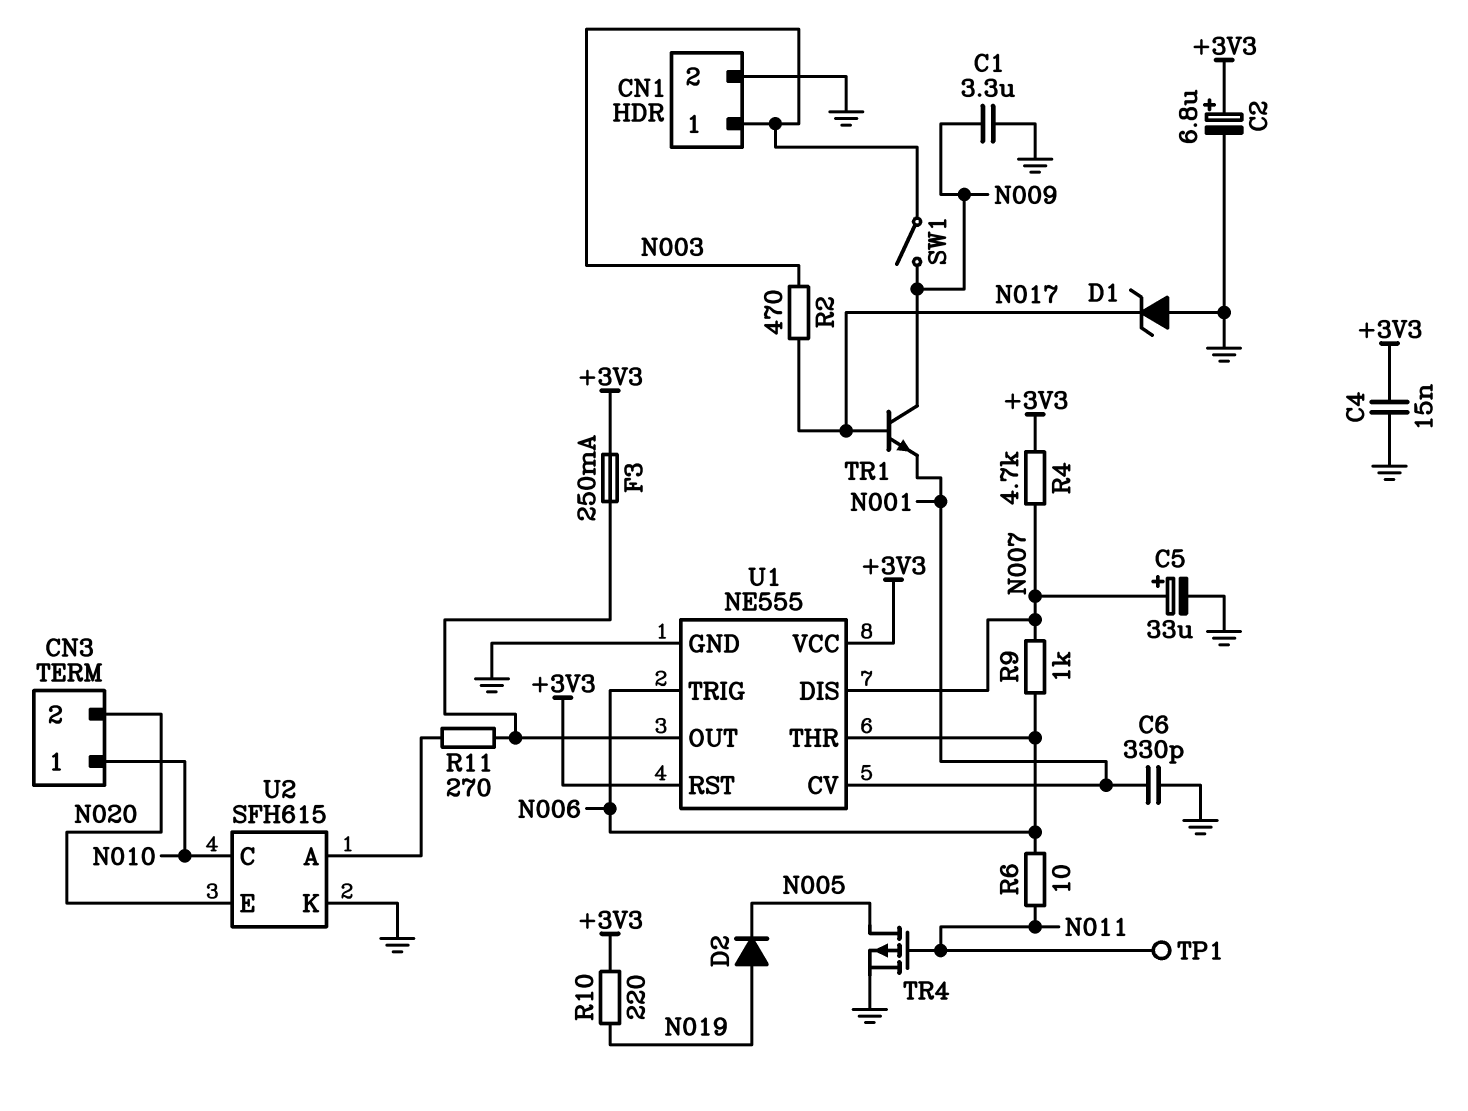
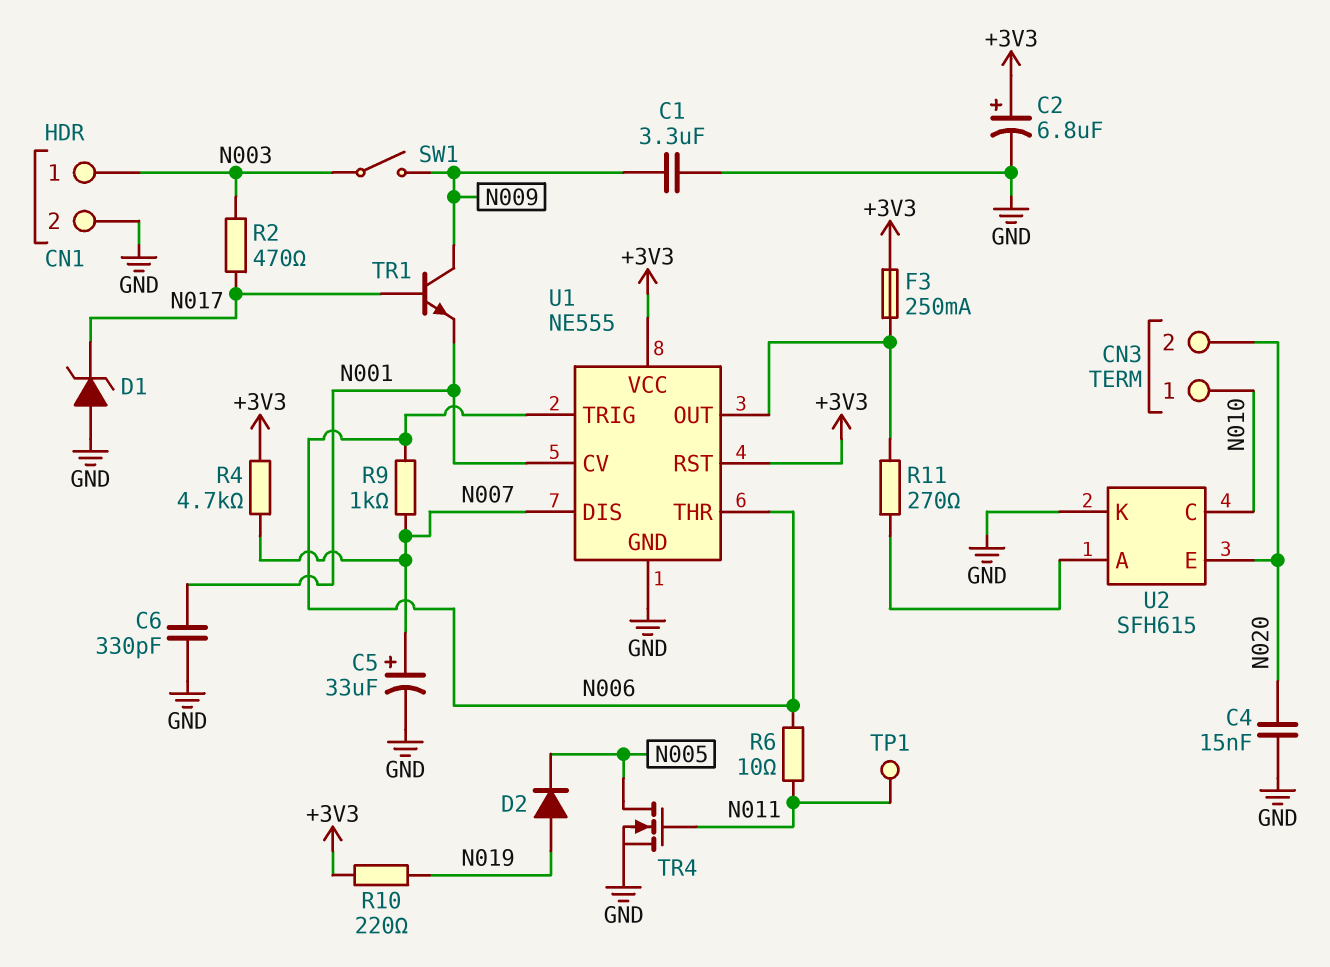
C4: 15nF (+3V3, GND) -> 15nF (GND, N020)
TR4: PMOS (G N011, D N005, S GND) -> NMOS (G N011, D N005, S GND)

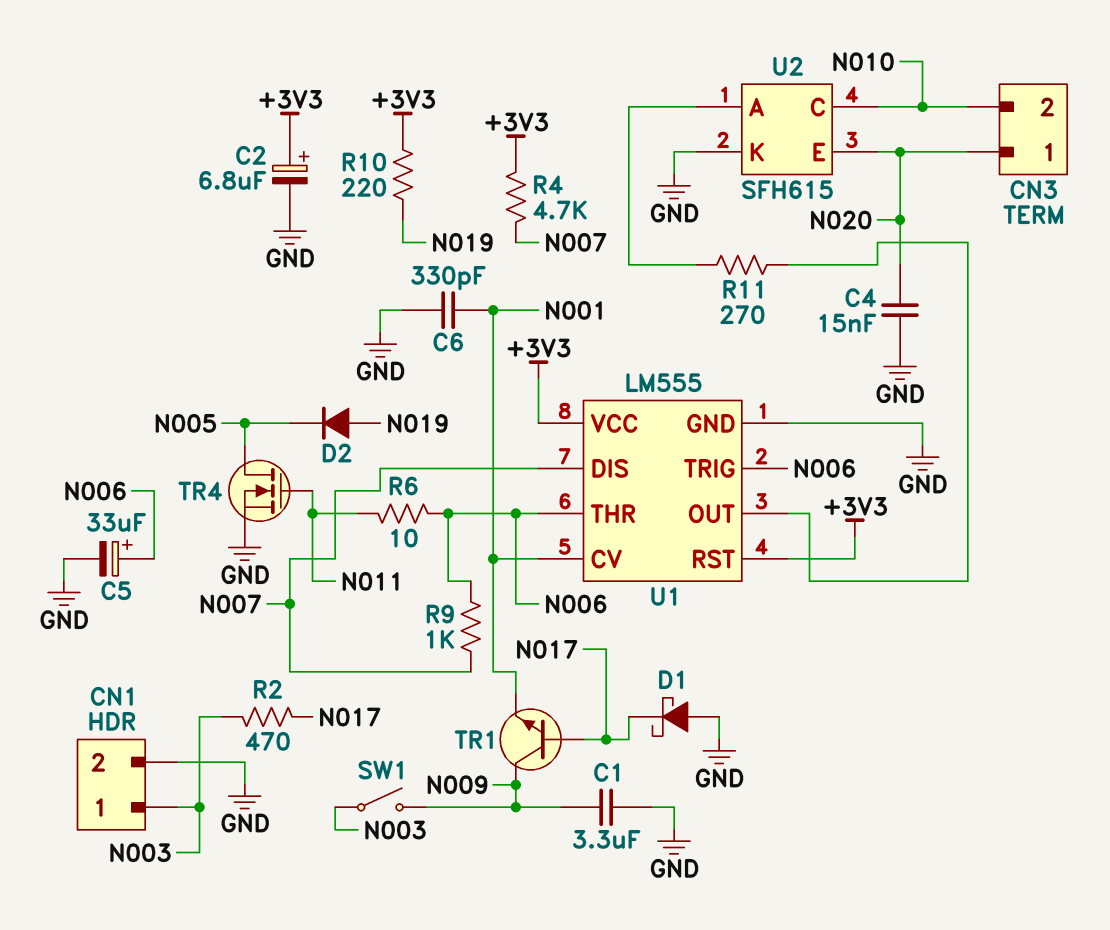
C5: 33uF (plus N007, minus GND) -> 33uF (plus N006, minus GND)
CN3 pin 1: N010 -> N020
CN3 pin 2: N020 -> N010
D1: zener (A GND, K N017) -> schottky (A GND, K N017)
F3: 250mA (+3V3, U1/OUT) -> none
TP1: test point (N011) -> none
U1: NE555 -> LM555

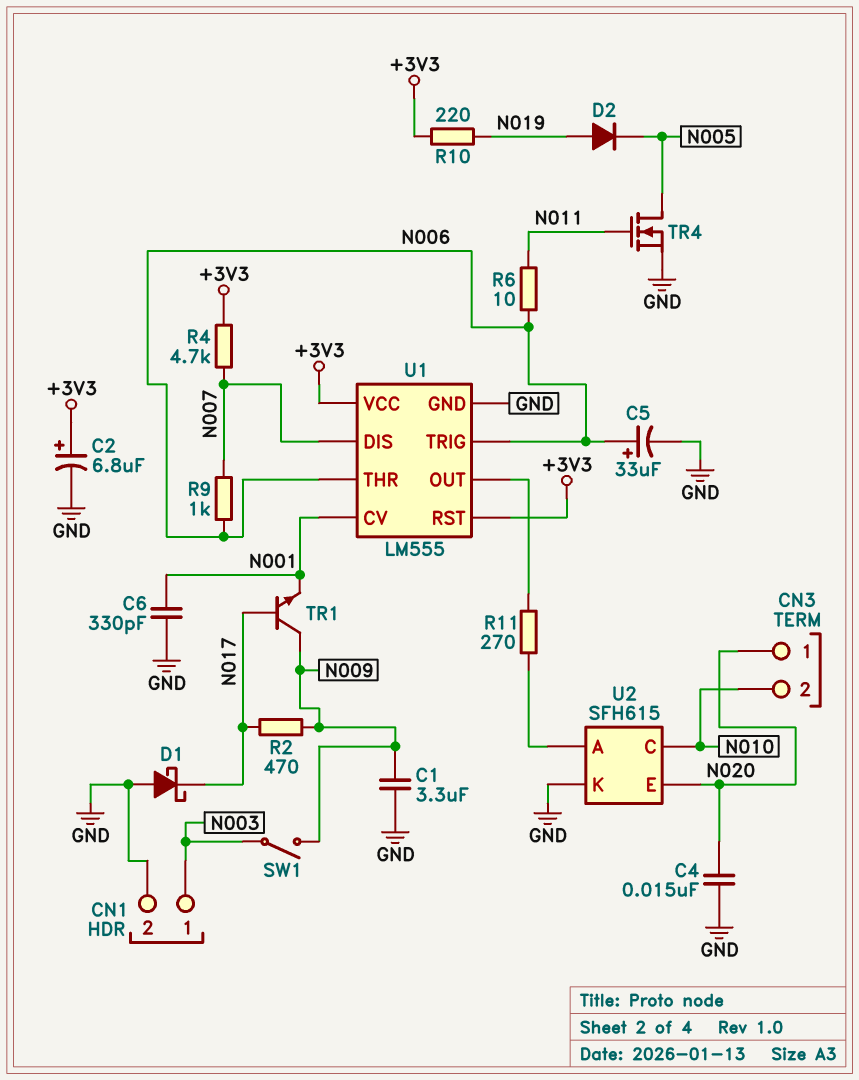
R2: 470 (N003, N017) -> 470 (N009, N017)

